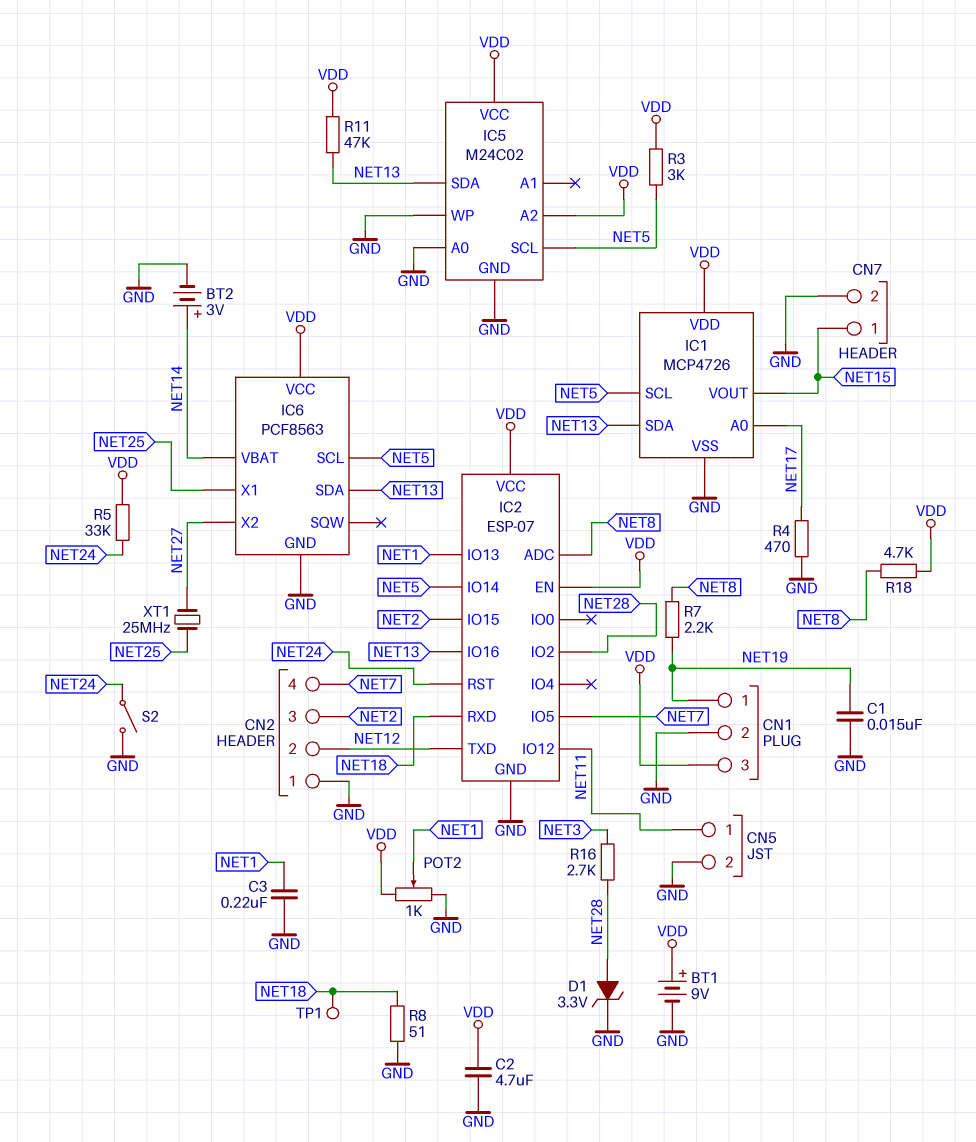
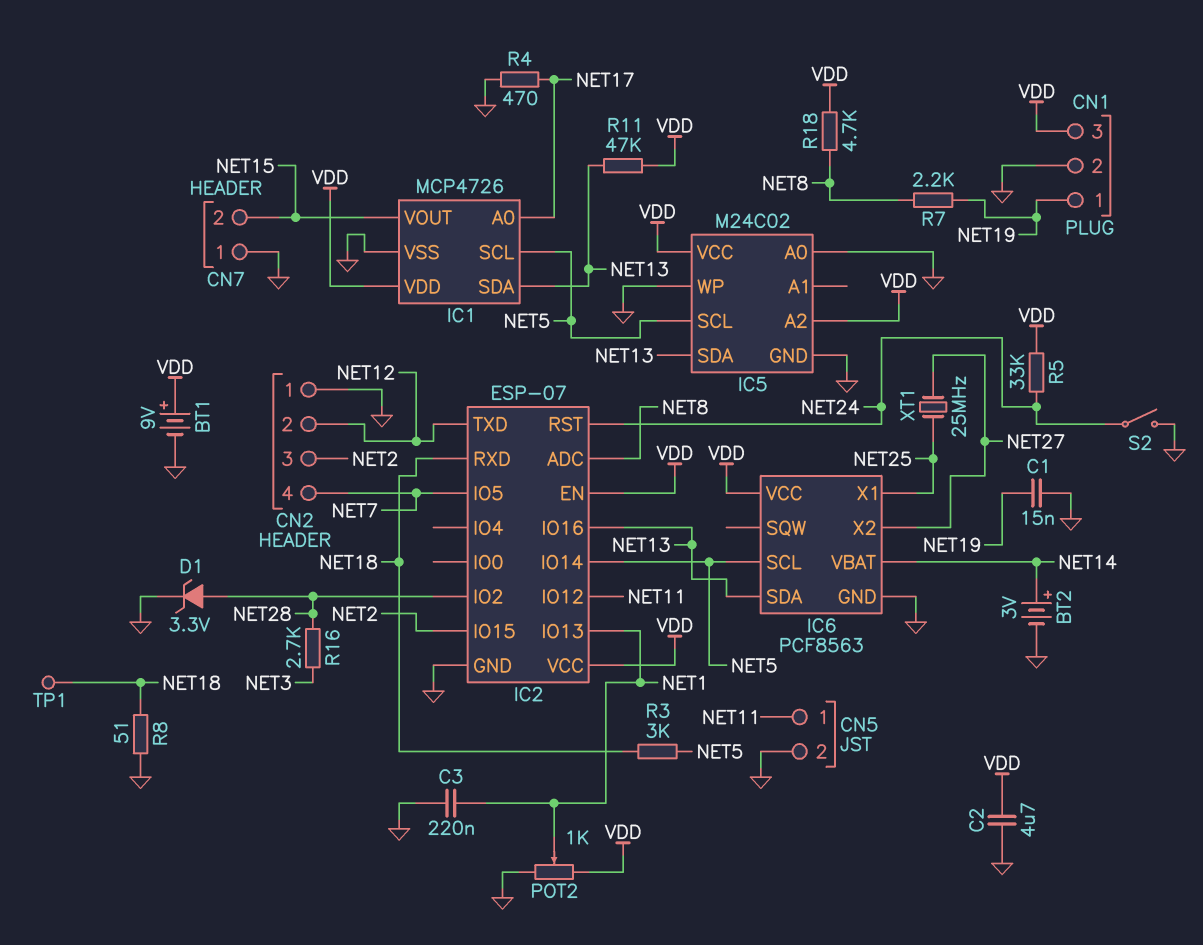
CN7 pin 1: NET15 -> GND
CN7 pin 2: GND -> NET15
R3: 3k (NET5, VDD) -> 3k (NET5, NET18)

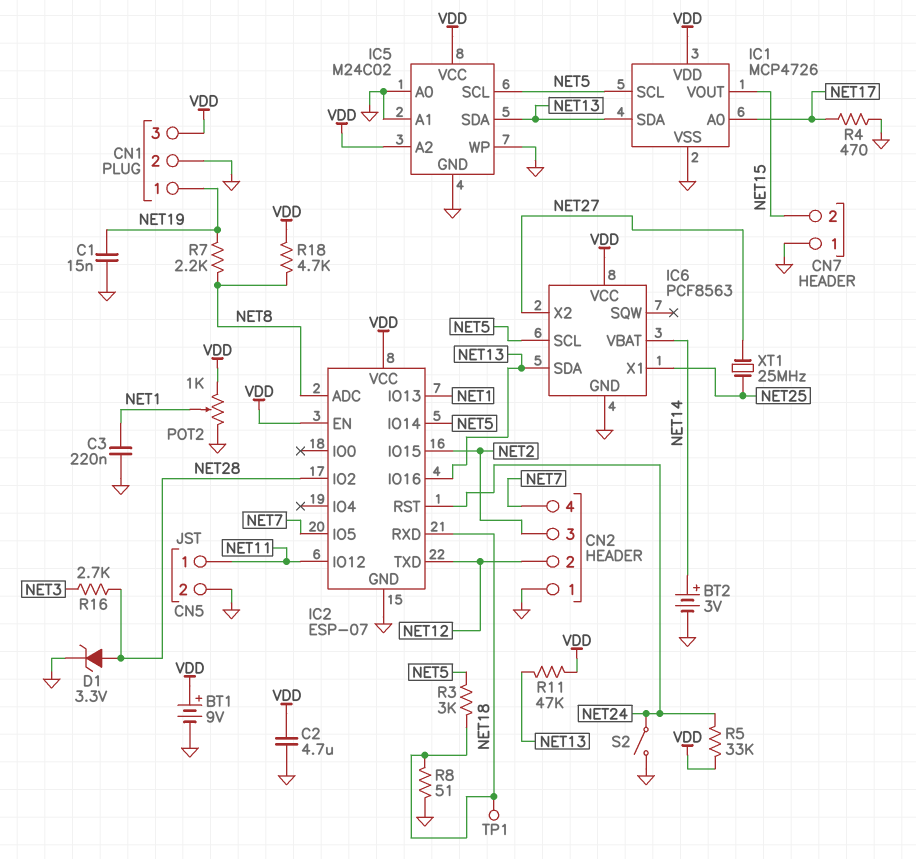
IC5 pin A1: none -> GND

